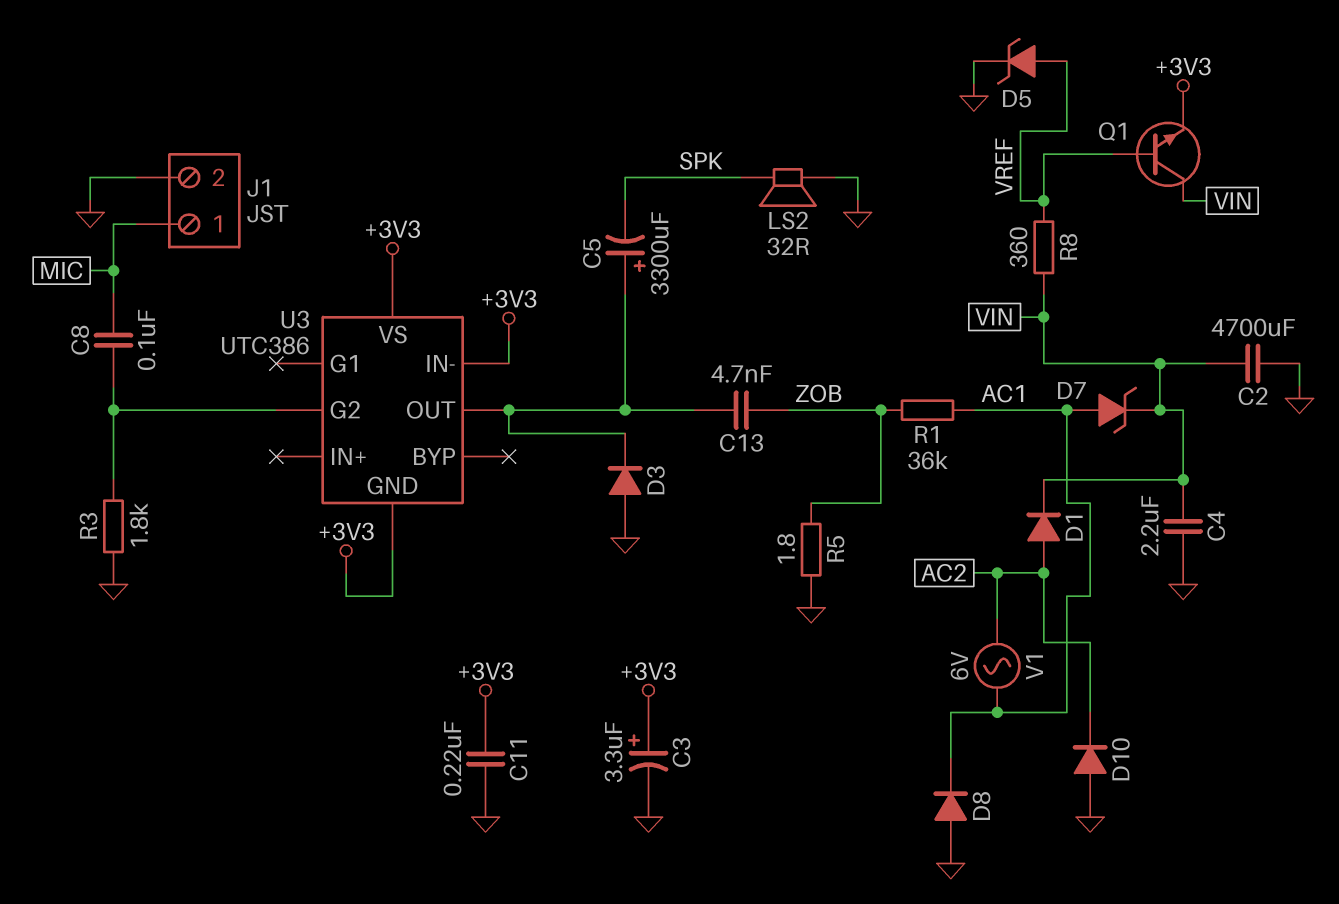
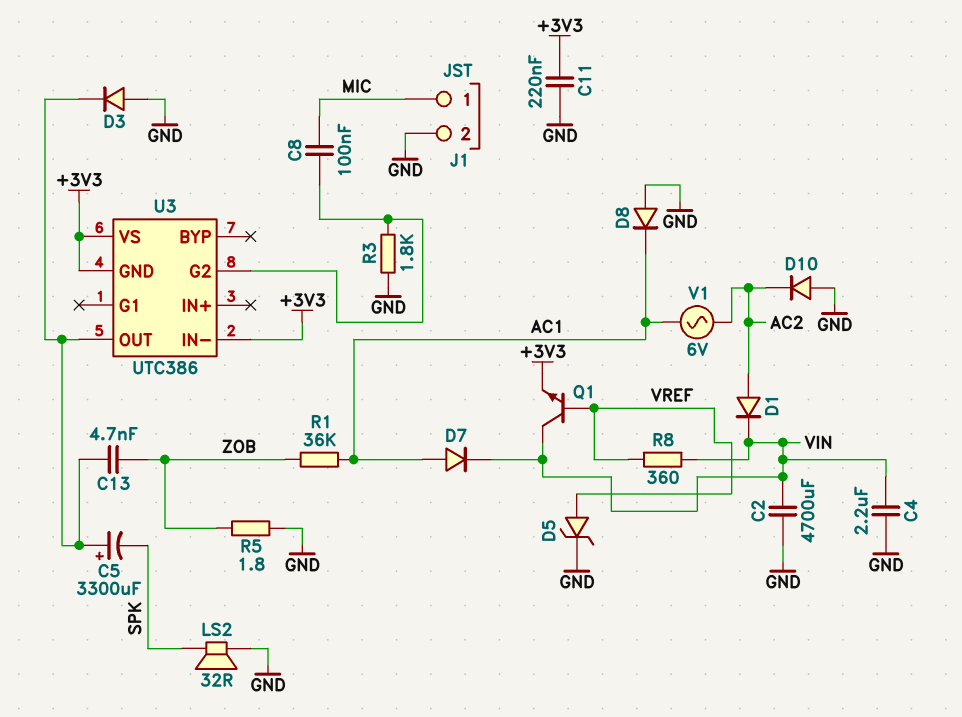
C3: 3.3uF (plus +3V3, minus GND) -> none
D7: zener (A AC1, K VIN) -> diode (A AC1, K VIN)

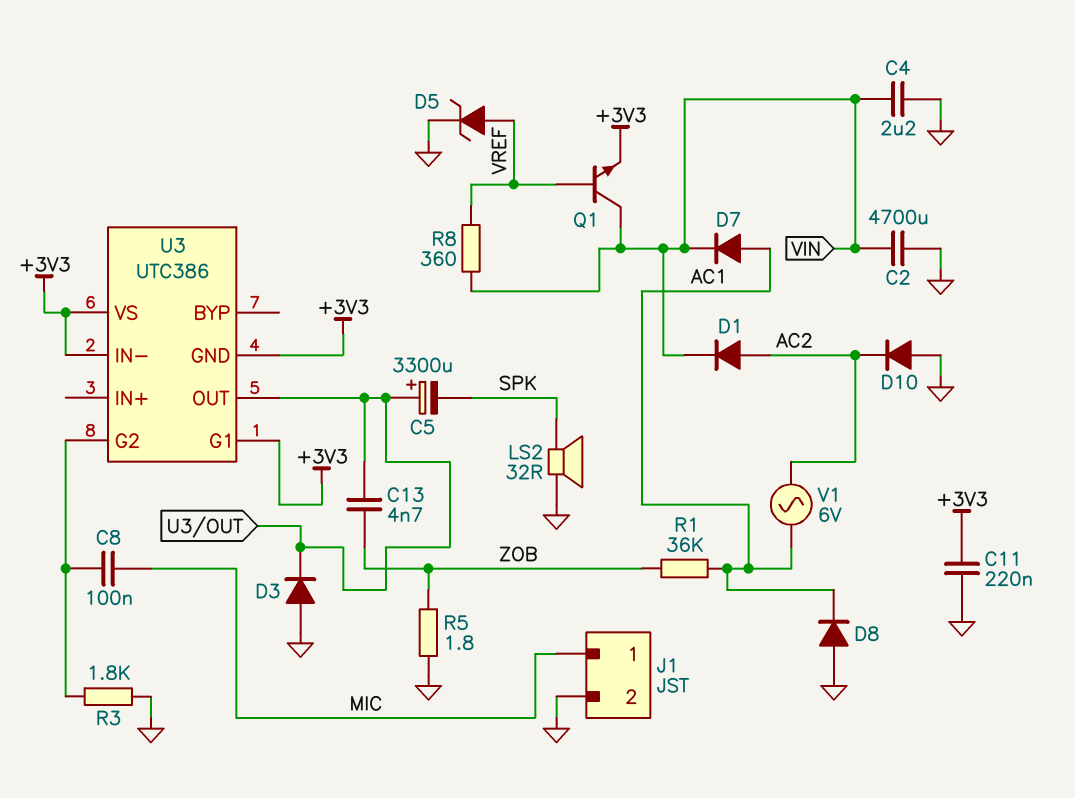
U3 pin G1: none -> +3V3

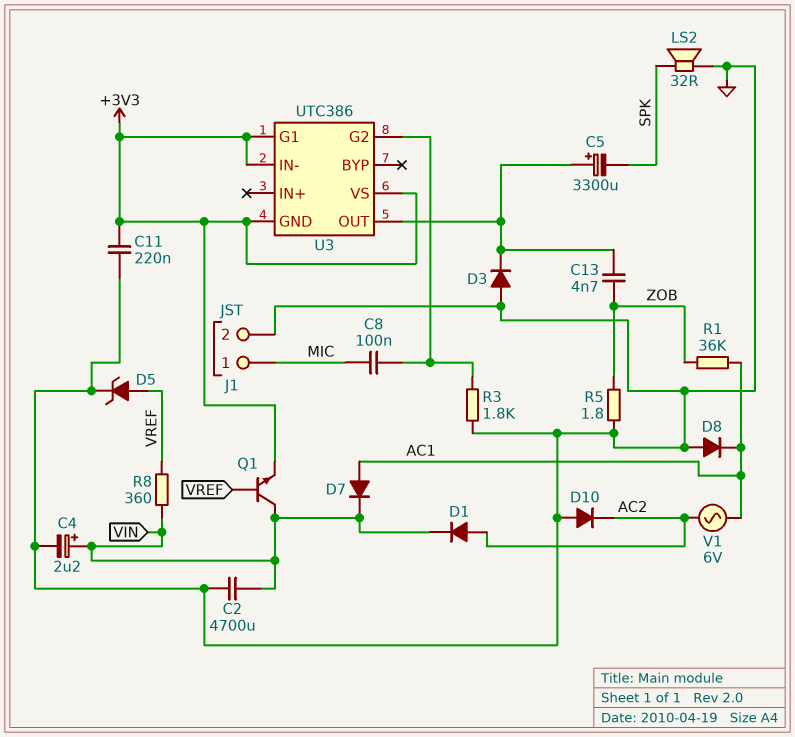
C4: 2.2uF (GND, VIN) -> 2.2uF (plus VIN, minus GND)

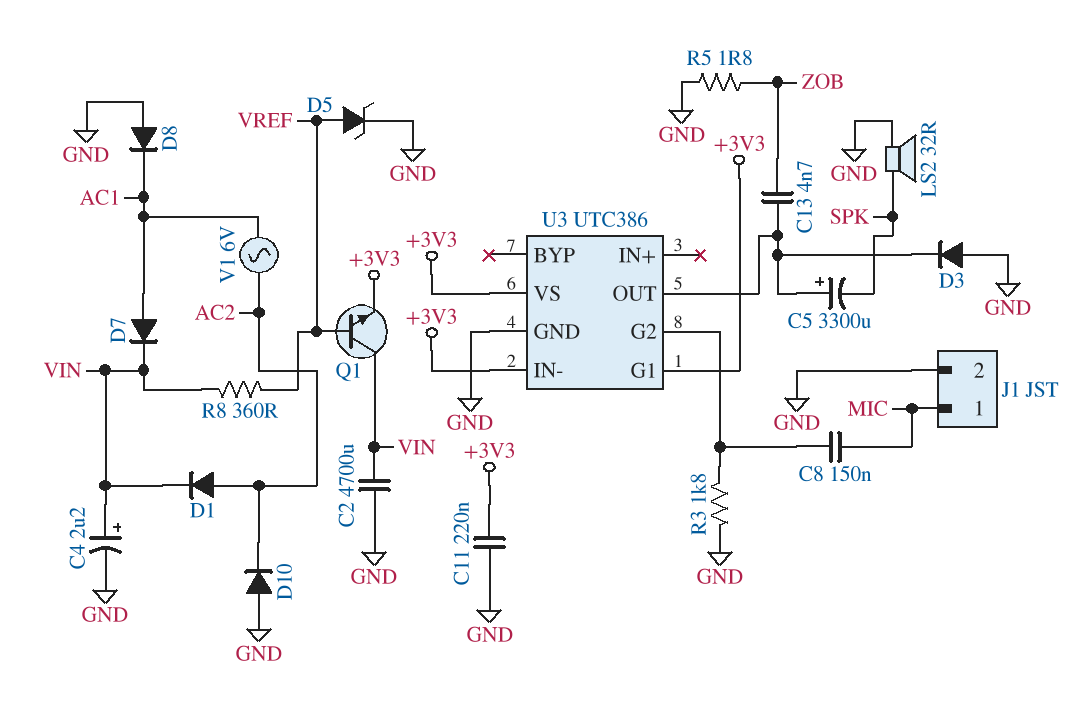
C8: 100nF (MIC, U3/G2) -> 150nF (MIC, U3/G2)
R1: 36k (AC1, ZOB) -> none
U3 pin GND: +3V3 -> GND

